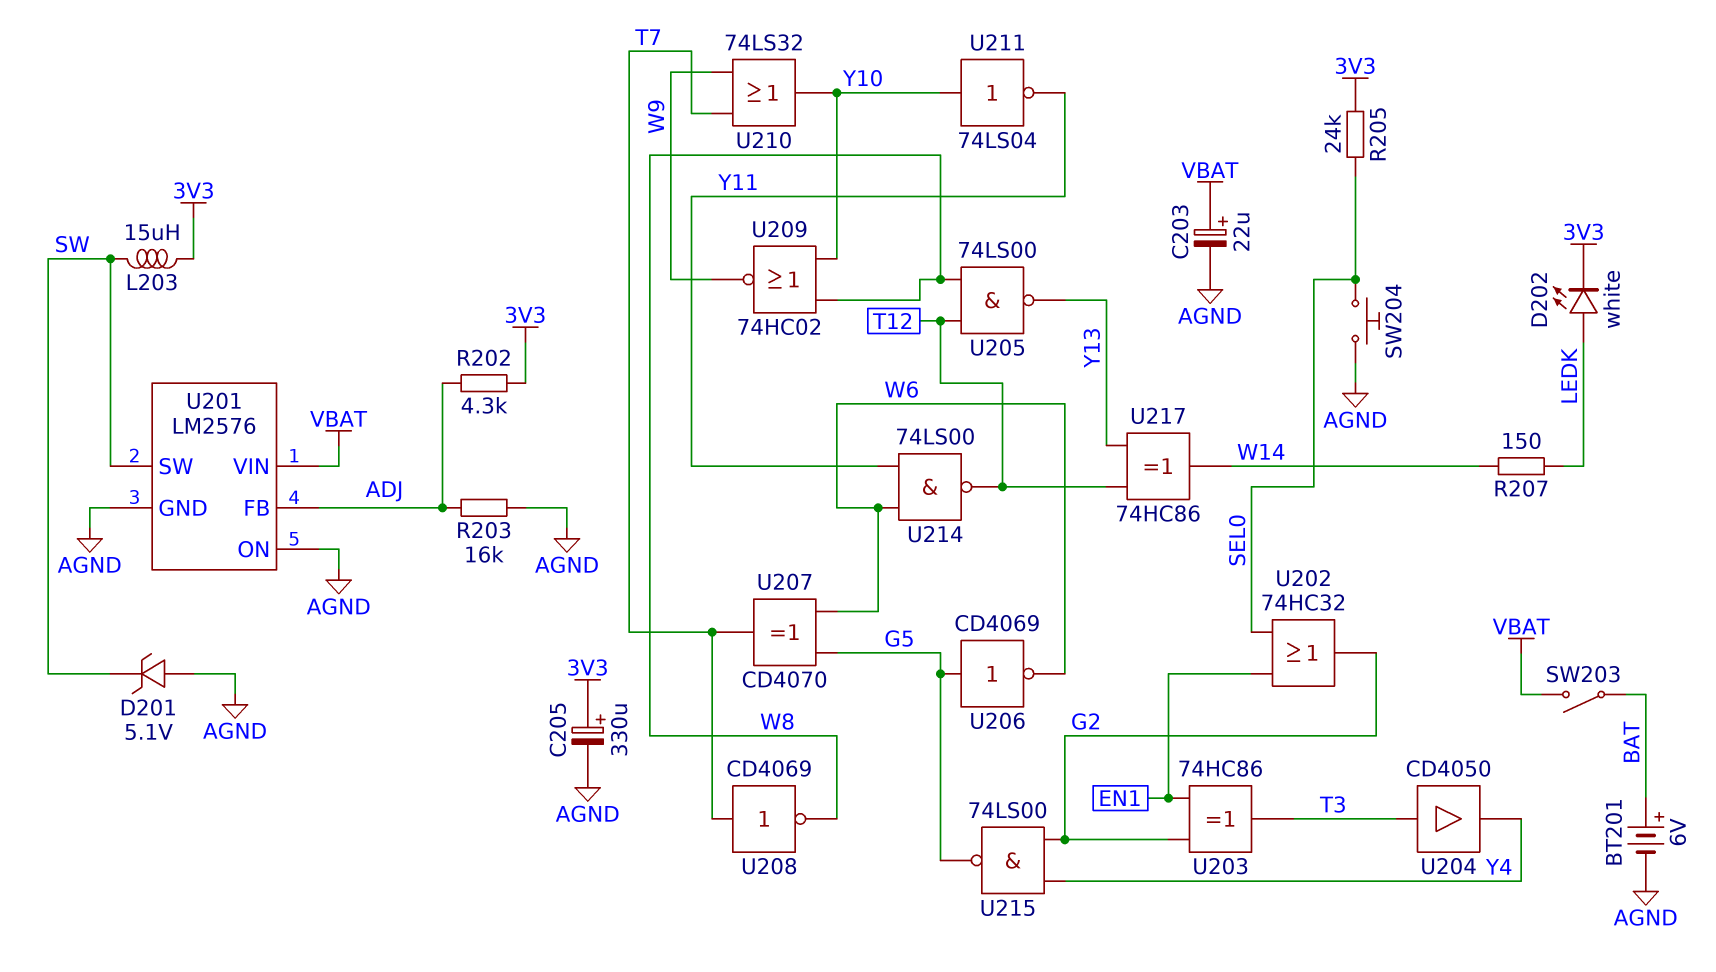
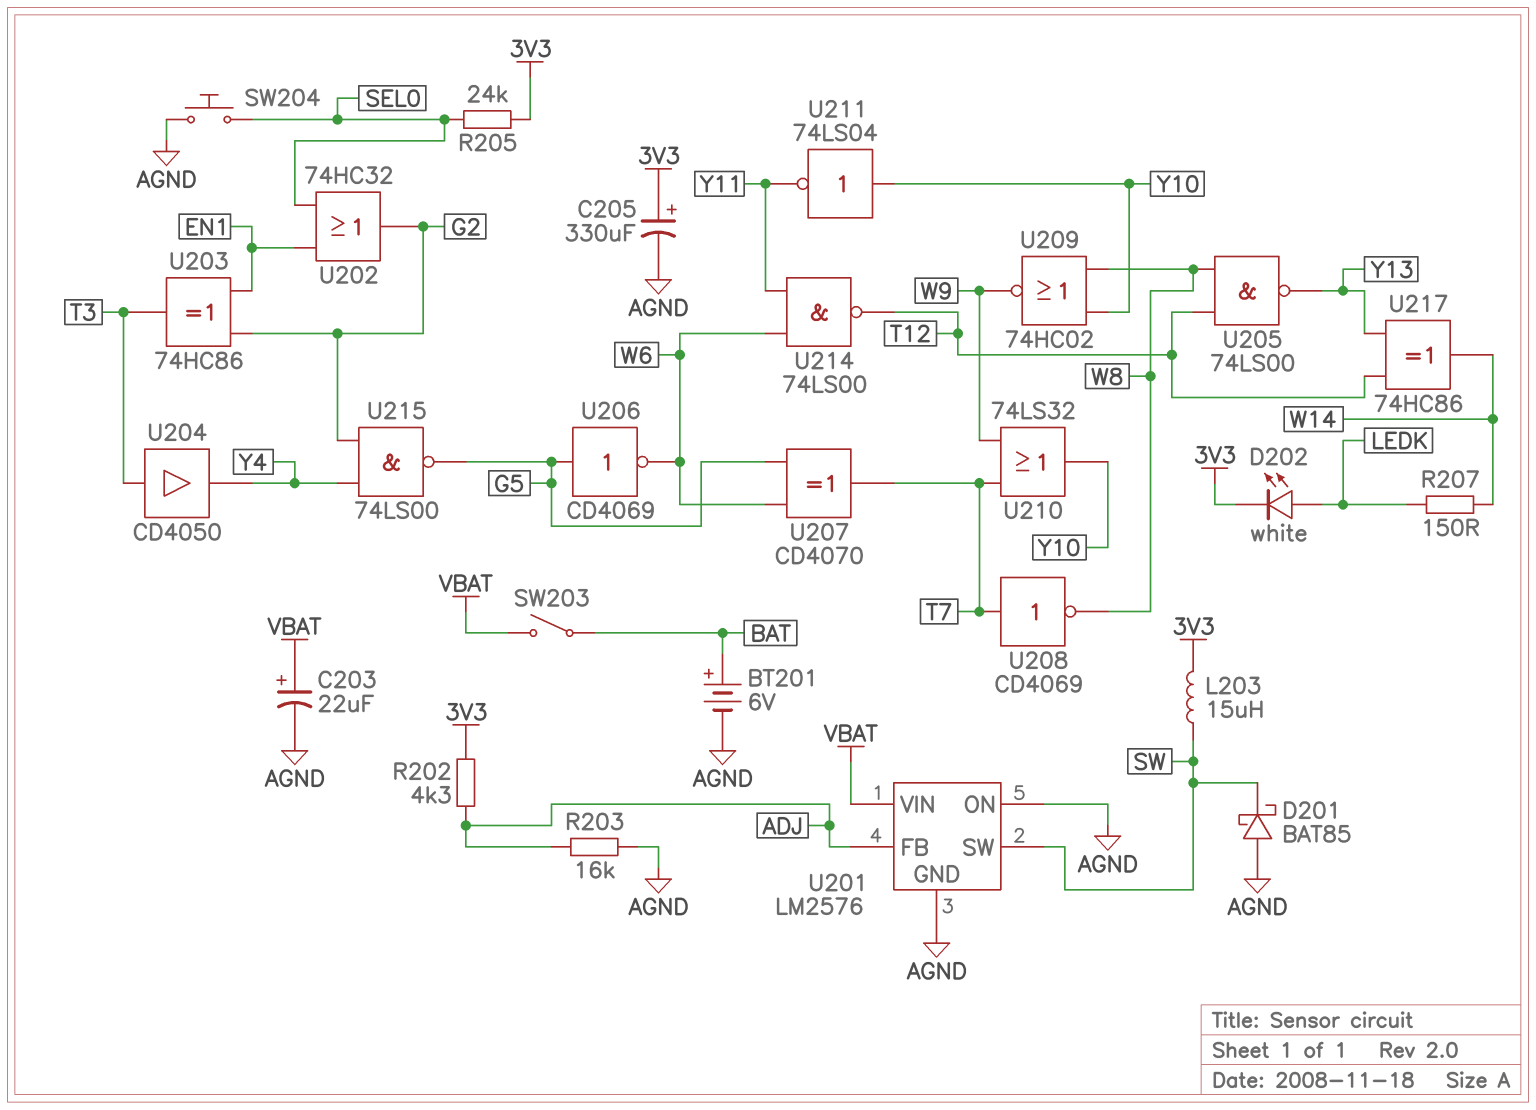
D201: zener 5.1V (A AGND, K SW) -> schottky BAT85 (A AGND, K SW)

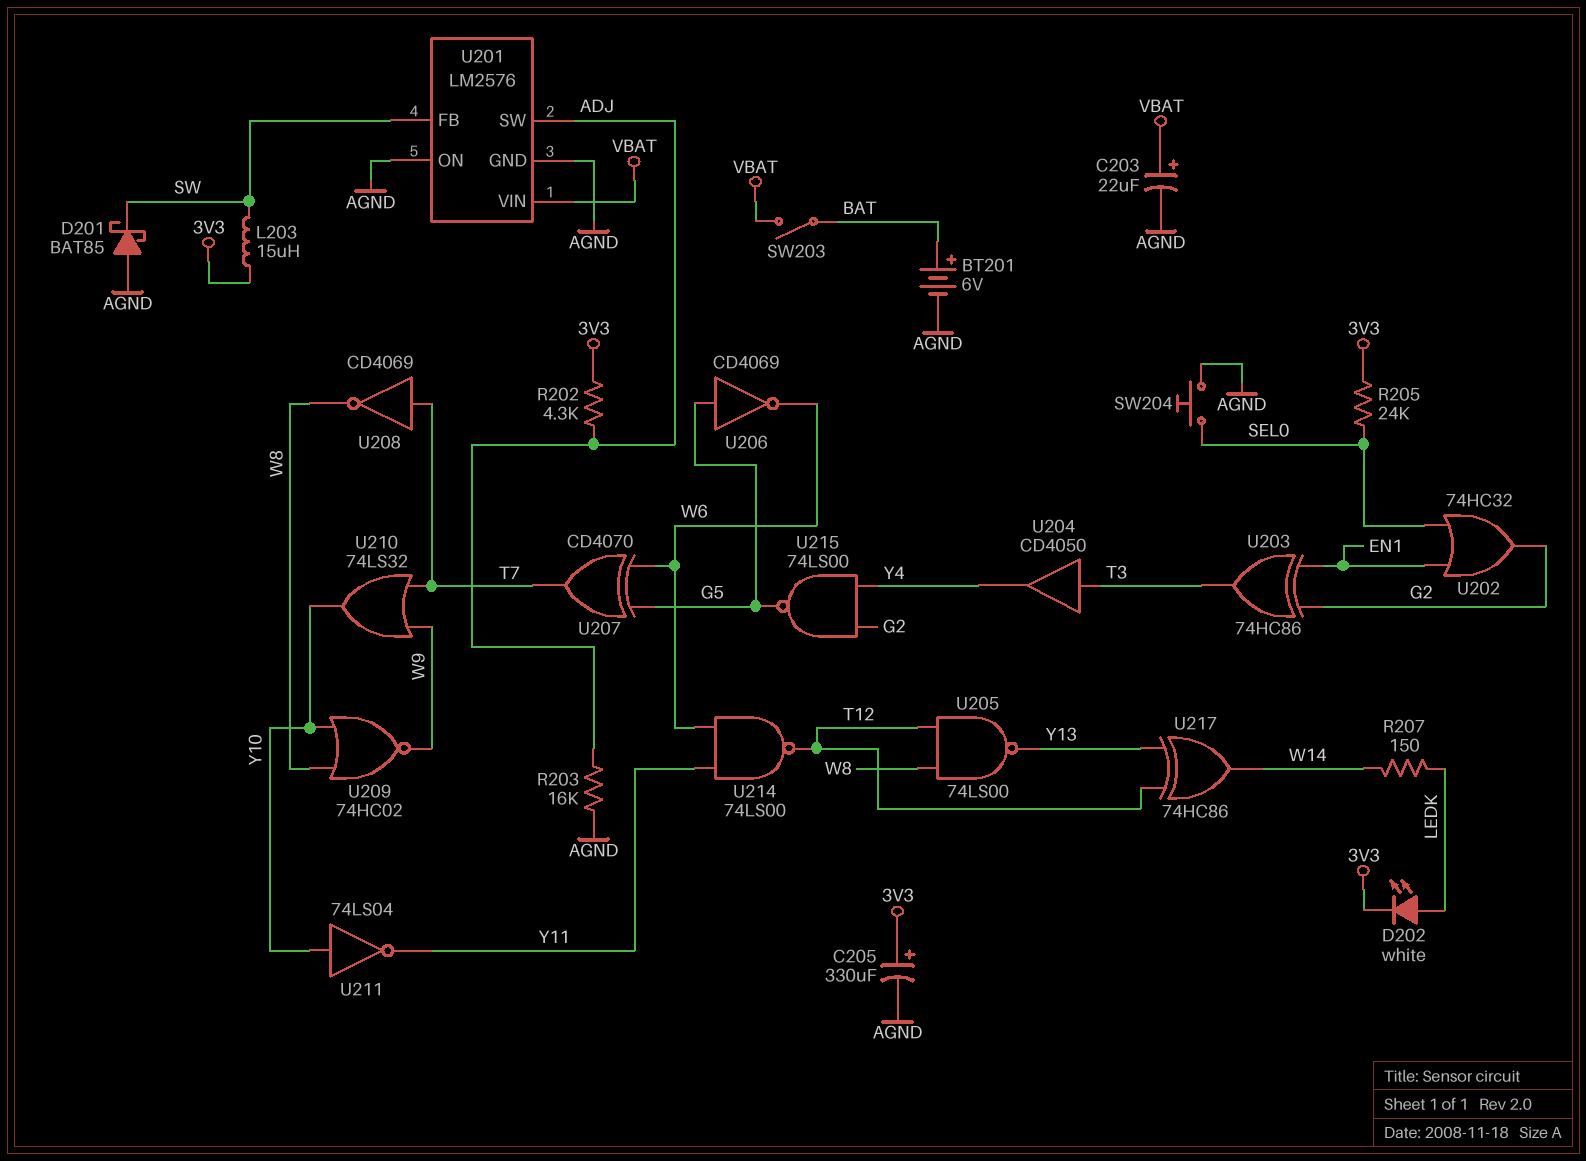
U201 pin FB: ADJ -> SW
U201 pin SW: SW -> ADJ

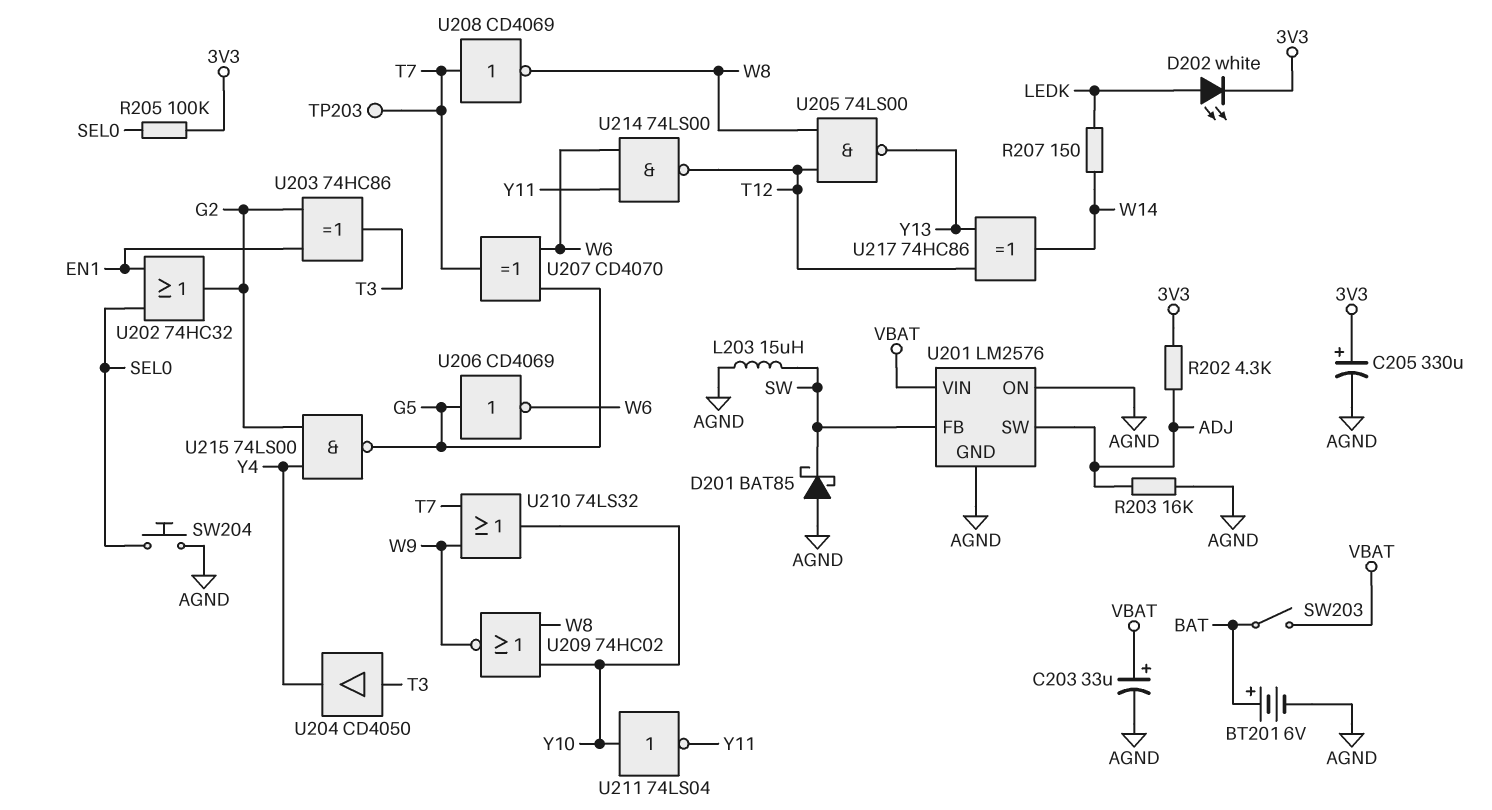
C203: 22uF (plus VBAT, minus AGND) -> 33uF (plus VBAT, minus AGND)
L203: 15uH (3V3, SW) -> 15uH (AGND, SW)
R205: 24k (3V3, SEL0) -> 100k (3V3, SEL0)
TP203: none -> test point (T7)

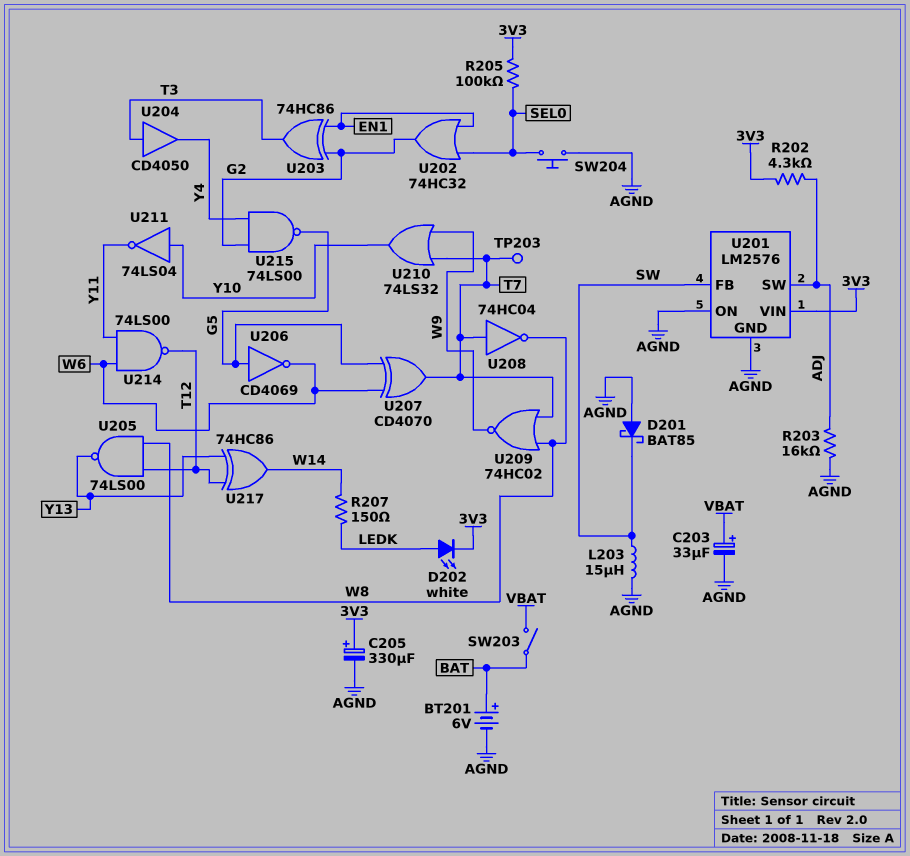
U201 pin VIN: VBAT -> 3V3
U208: NOT CD4069 (in T7, out W8) -> NOT 74HC04 (in T7, out W8)
U209: NOR 74HC02 (in W8, in Y10, out W9) -> NOR 74HC02 (in T7, in W8, out W9)

